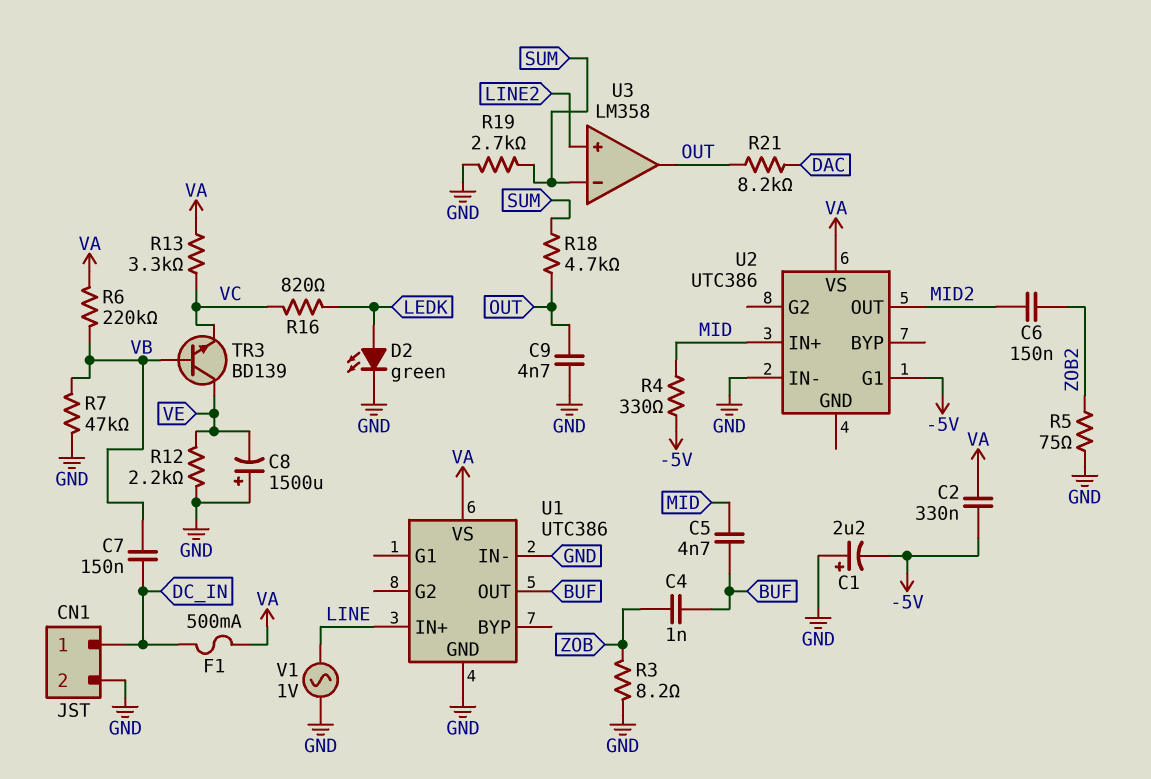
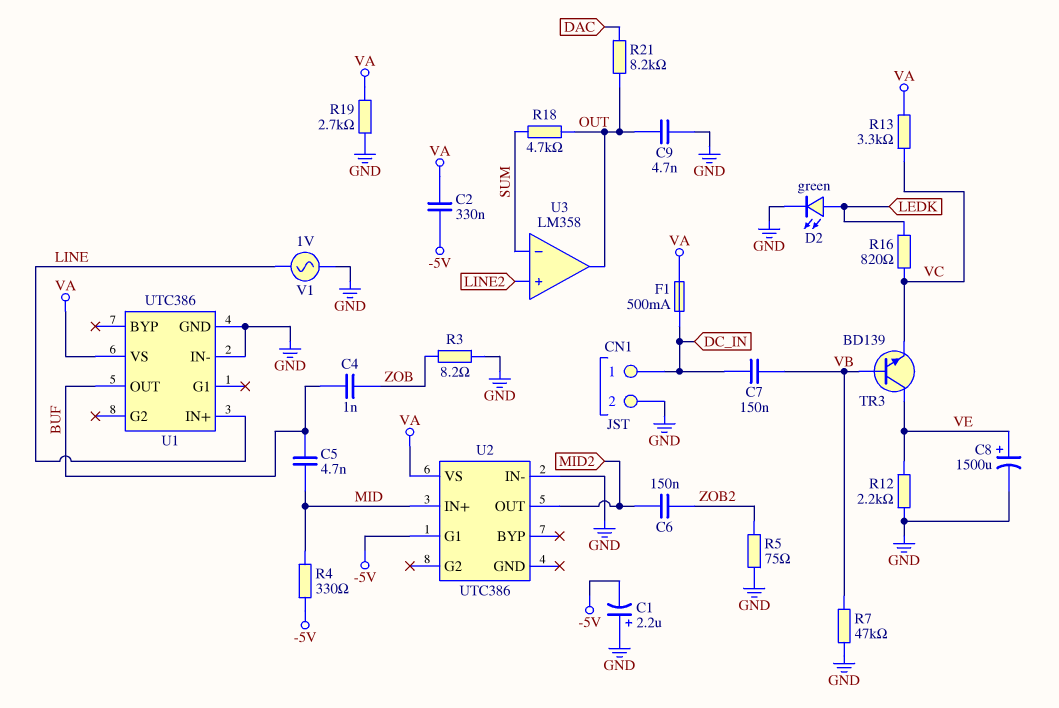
C8: 1500uF (plus GND, minus VE) -> 1500uF (plus VE, minus GND)
R6: 220k (VA, VB) -> none
R19: 2.7k (GND, SUM) -> 2.7k (GND, VA)

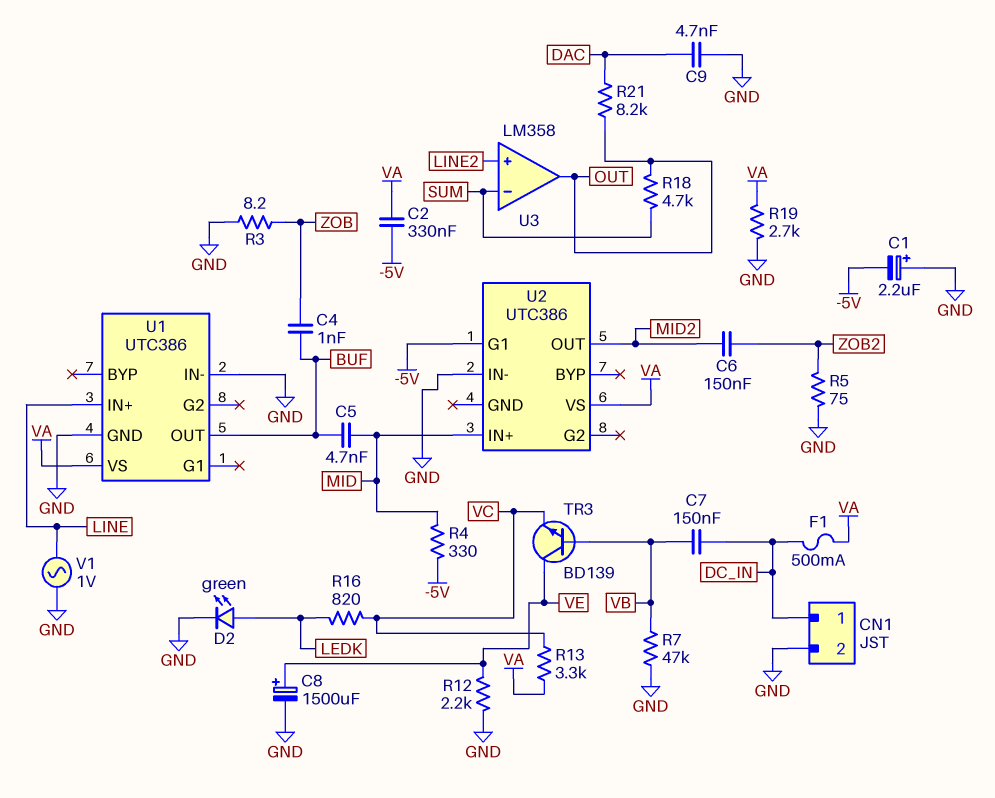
C9: 4.7nF (GND, OUT) -> 4.7nF (DAC, GND)

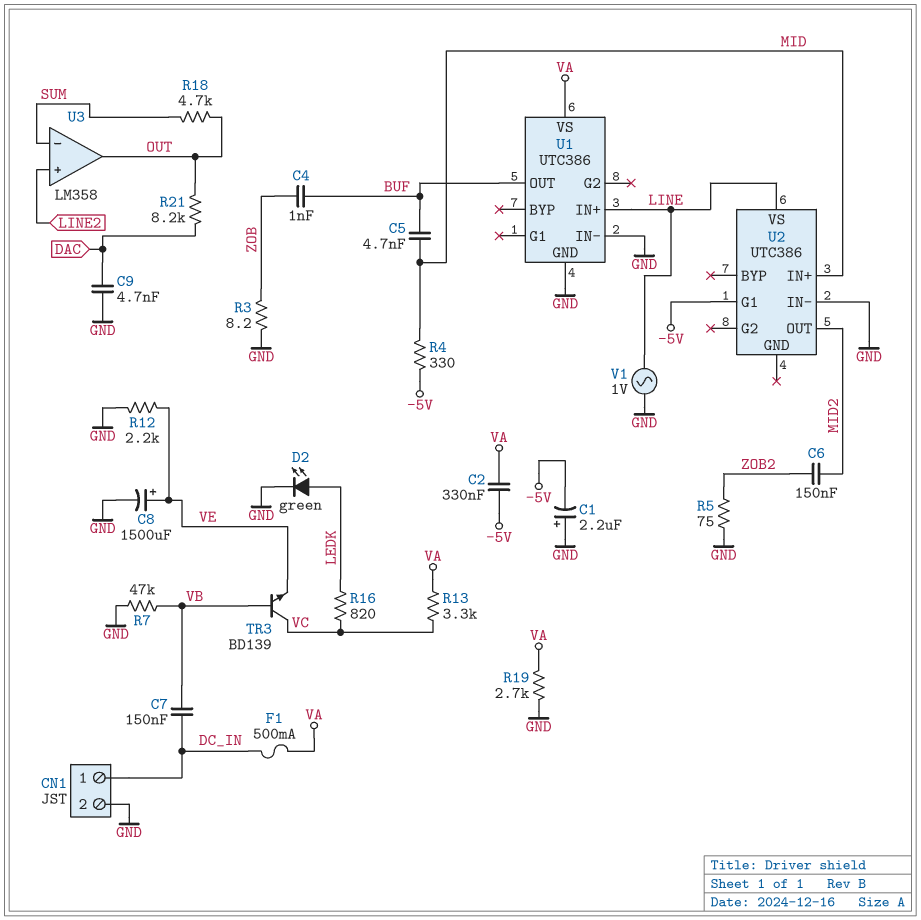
TR3: NPN BD139 (B VB, C VE, E VC) -> NPN BD139 (B VB, C VC, E VE)
U2 pin VS: VA -> LINE

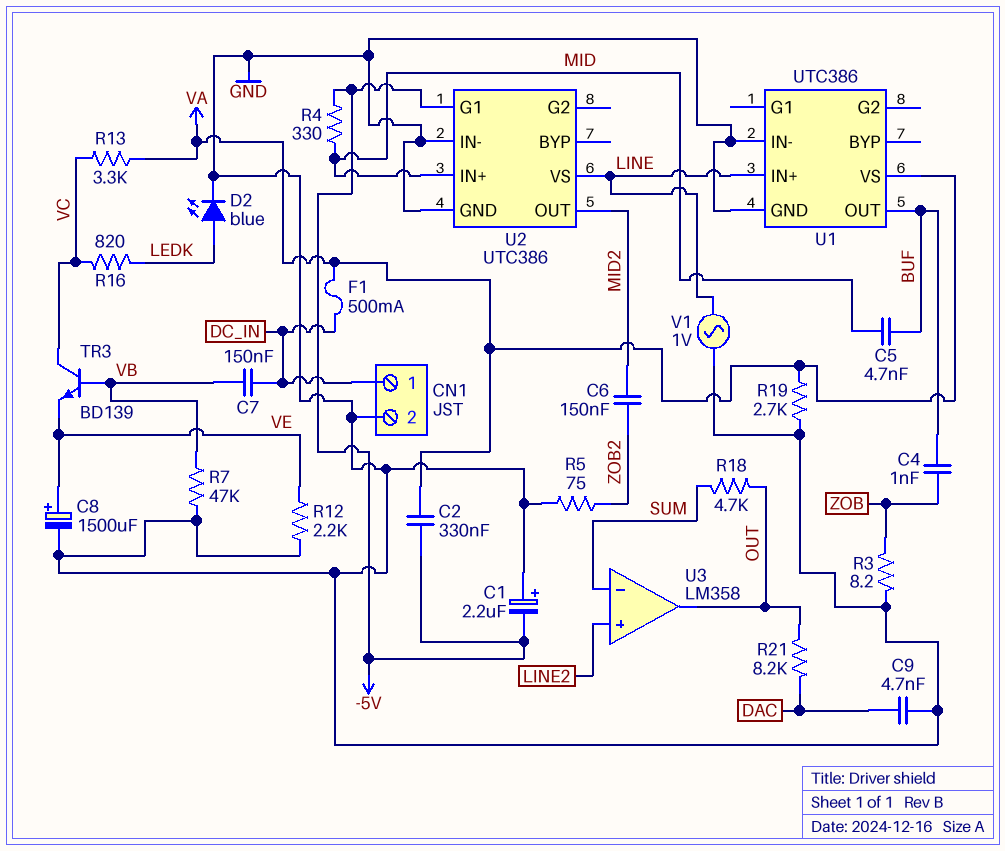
D2: LED green (A LEDK, K GND) -> LED blue (A LEDK, K GND)
U2 pin GND: none -> GND

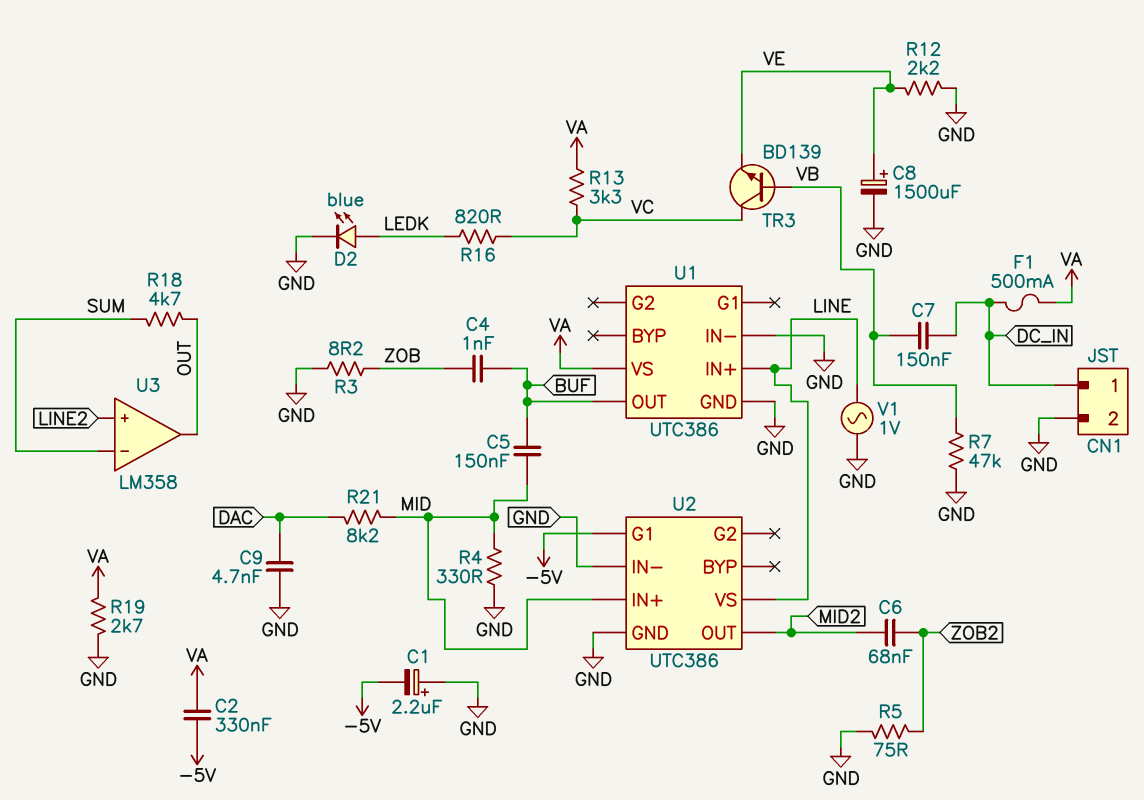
C5: 4.7nF (BUF, MID) -> 150nF (BUF, MID)
C6: 150nF (MID2, ZOB2) -> 68nF (MID2, ZOB2)
R4: 330 (-5V, MID) -> 330 (GND, MID)
R21: 8.2k (DAC, OUT) -> 8.2k (DAC, MID)

